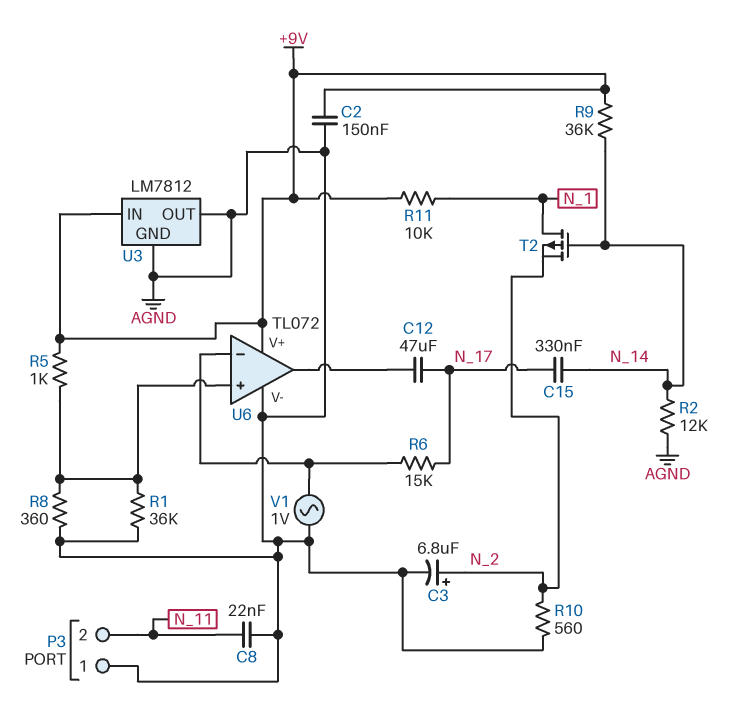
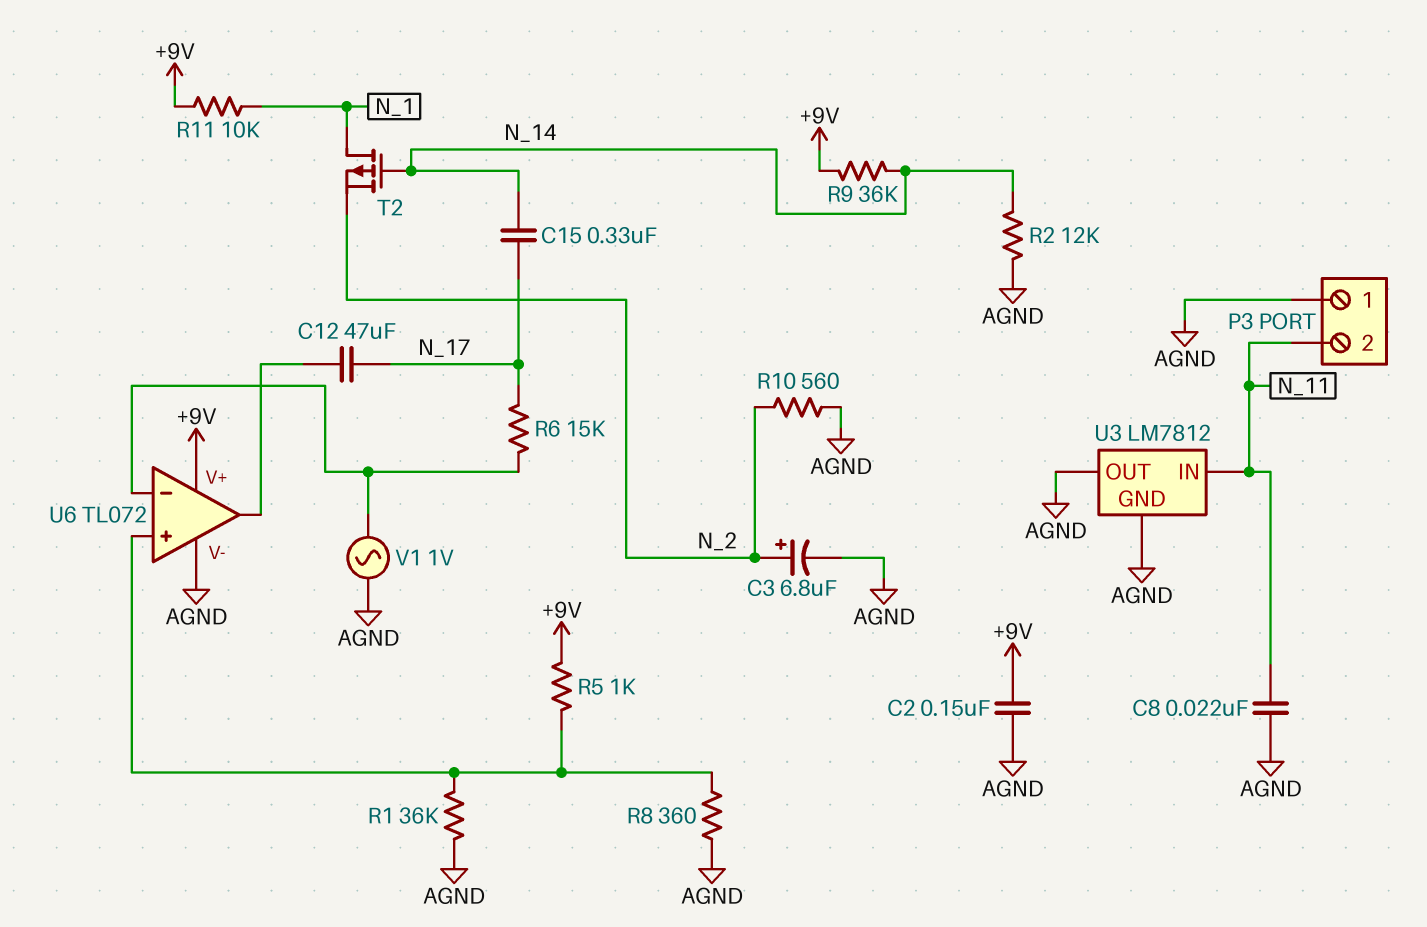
U3 pin IN: +9V -> N_11

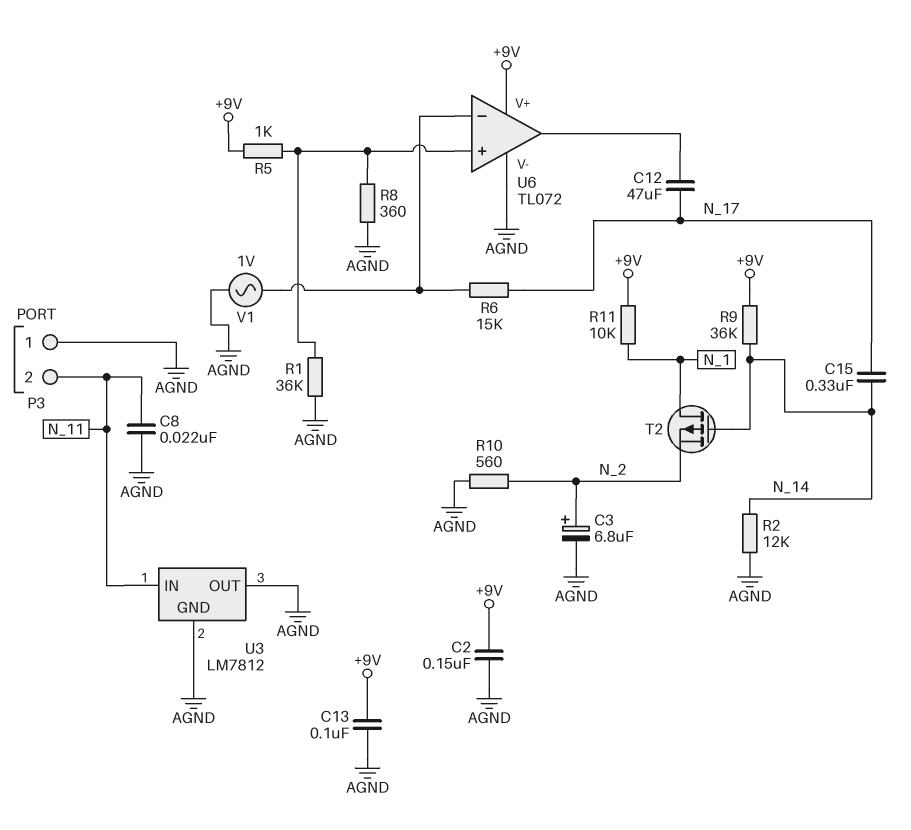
C13: none -> 100nF (+9V, AGND)

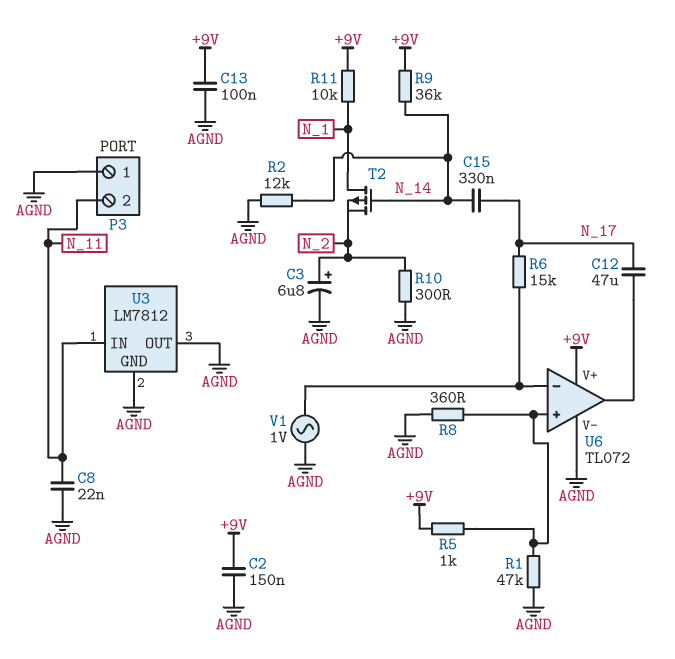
R1: 36k (AGND, U6/in+) -> 47k (AGND, U6/in+)
R10: 560 (AGND, N_2) -> 300 (AGND, N_2)

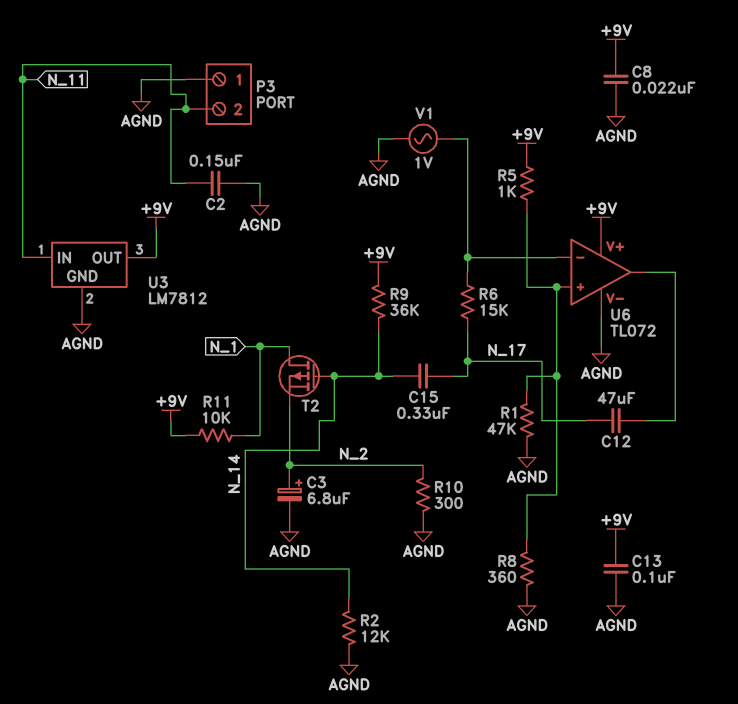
C2: 150nF (+9V, AGND) -> 150nF (AGND, N_11)
C8: 22nF (AGND, N_11) -> 22nF (+9V, AGND)
U3 pin OUT: AGND -> +9V

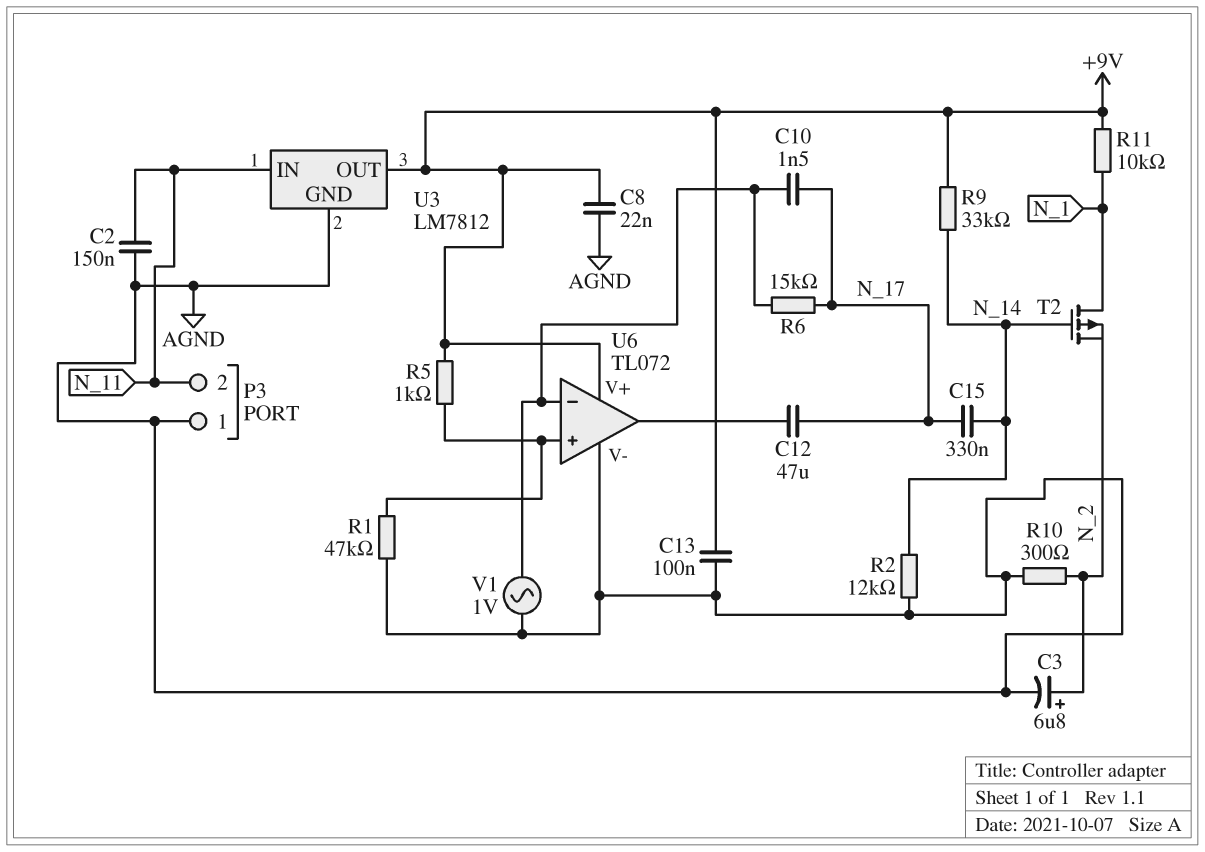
C10: none -> 1.5nF (N_17, U6/in-)
R8: 360 (AGND, U6/in+) -> none
R9: 36k (+9V, N_14) -> 33k (+9V, N_14)

